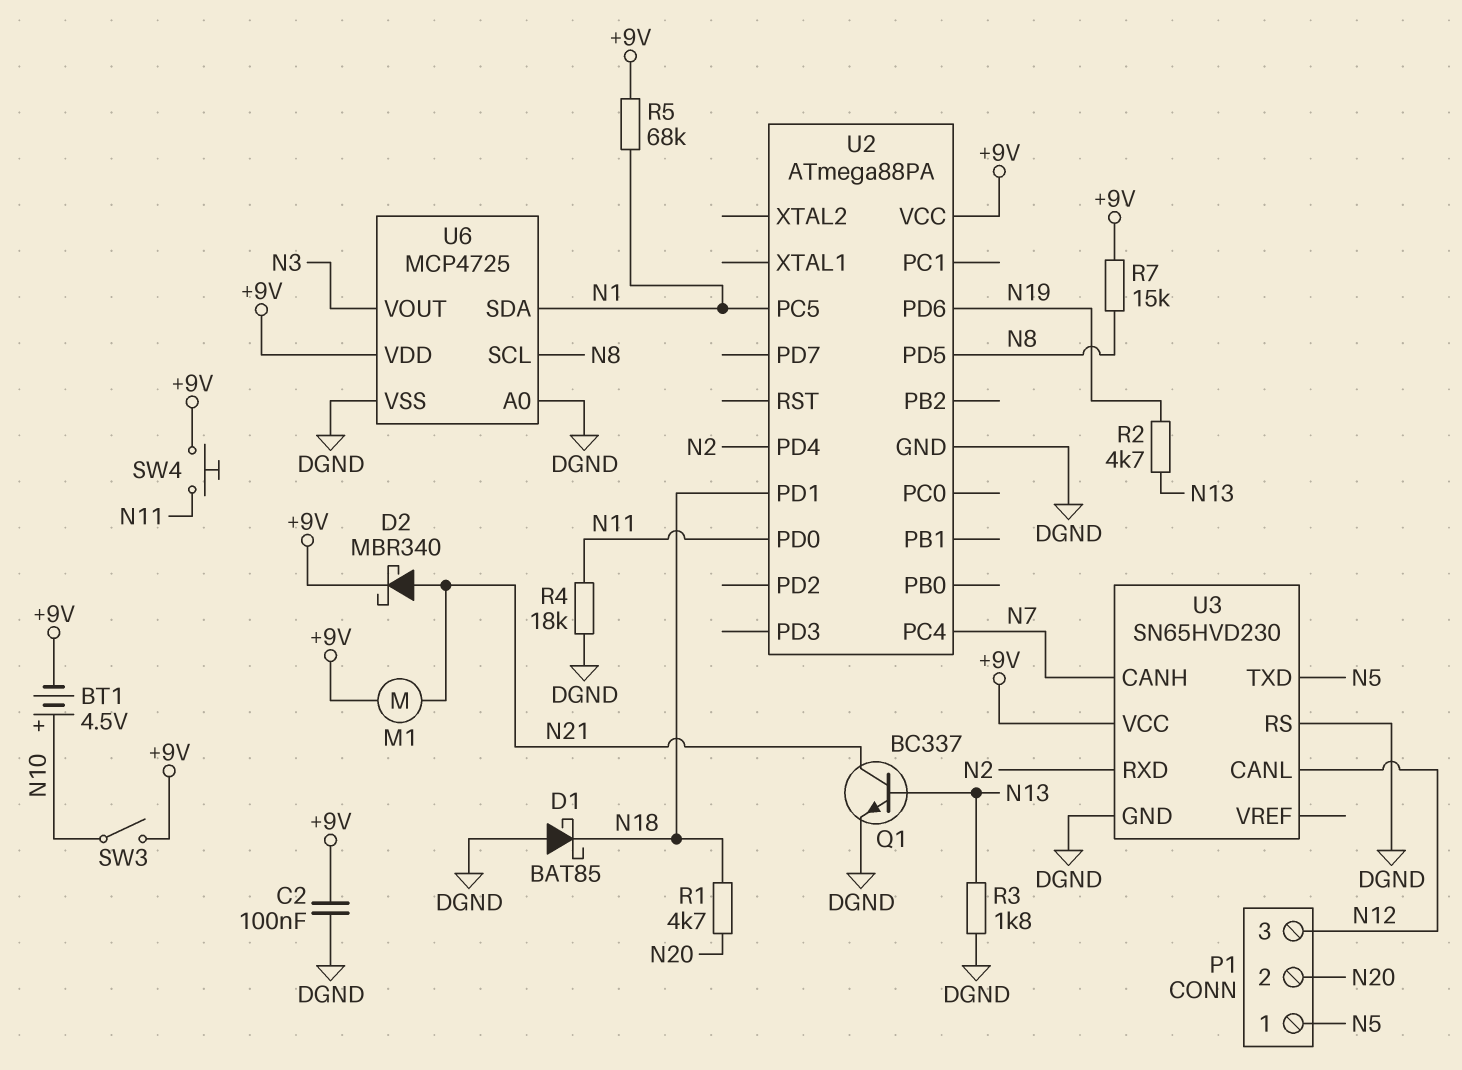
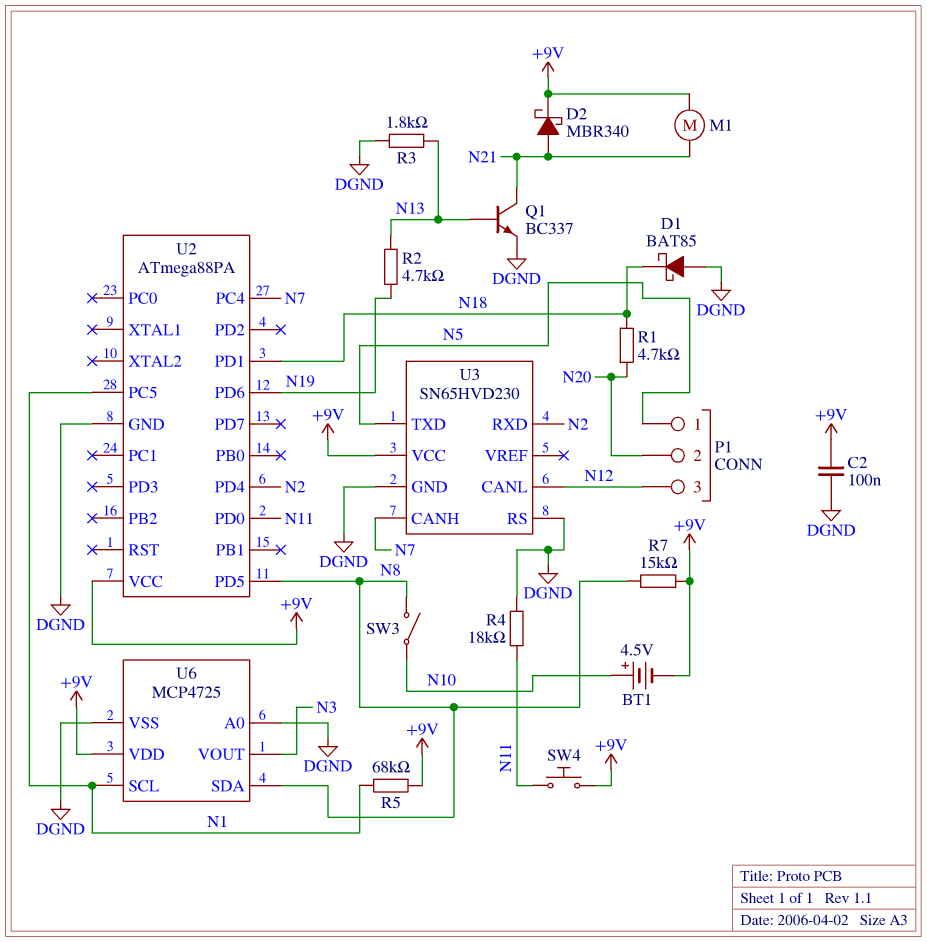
SW3: switch (+9V, N10) -> switch (N8, N10)
U6 pin SCL: N8 -> N1
U6 pin SDA: N1 -> N8

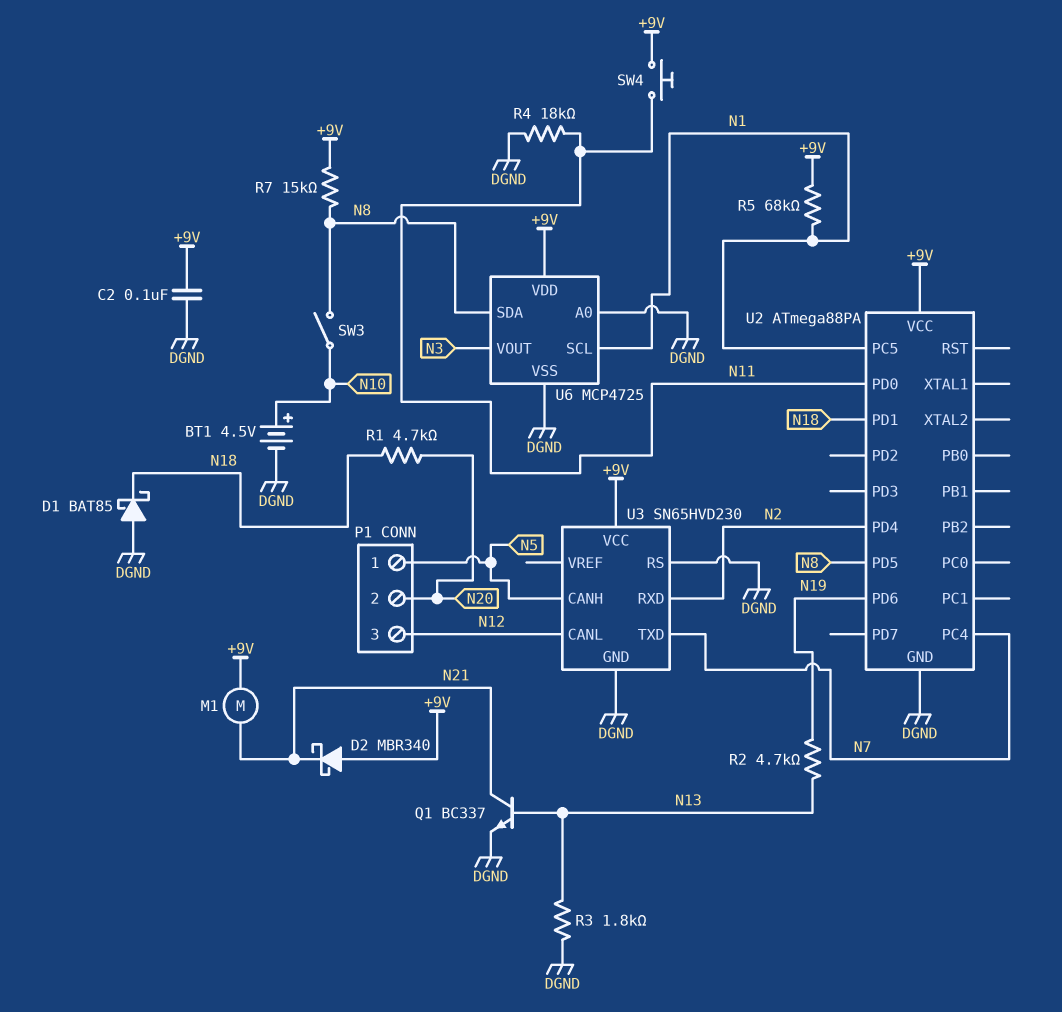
BT1: 4.5V (plus N10, minus +9V) -> 4.5V (plus N10, minus DGND)
D2: schottky MBR340 (A N21, K +9V) -> schottky MBR340 (A +9V, K N21)
U3 pin CANH: N7 -> N5
U3 pin TXD: N5 -> N7

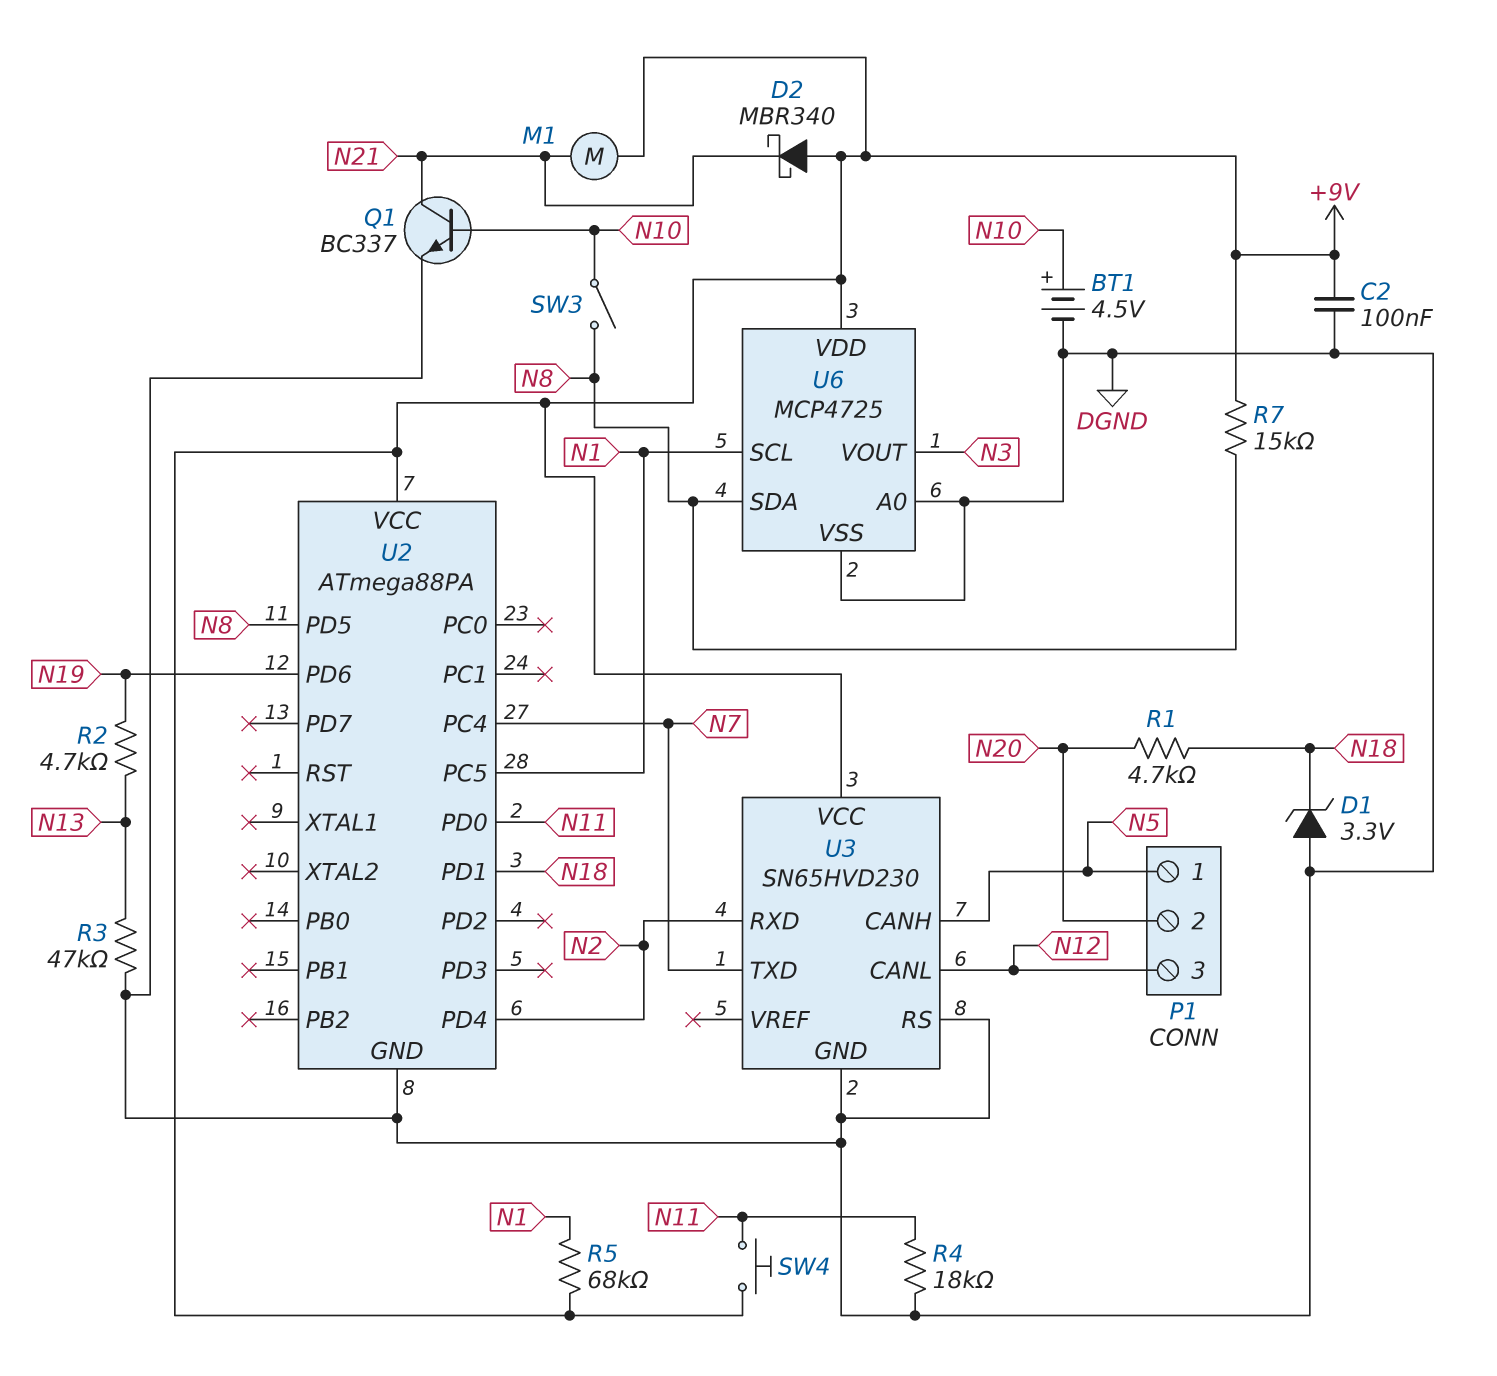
D1: schottky BAT85 (A DGND, K N18) -> zener 3.3V (A DGND, K N18)
Q1: NPN BC337 (B N13, C N21, E DGND) -> NPN BC337 (B N10, C N21, E DGND)
R3: 1.8k (DGND, N13) -> 47k (DGND, N13)

